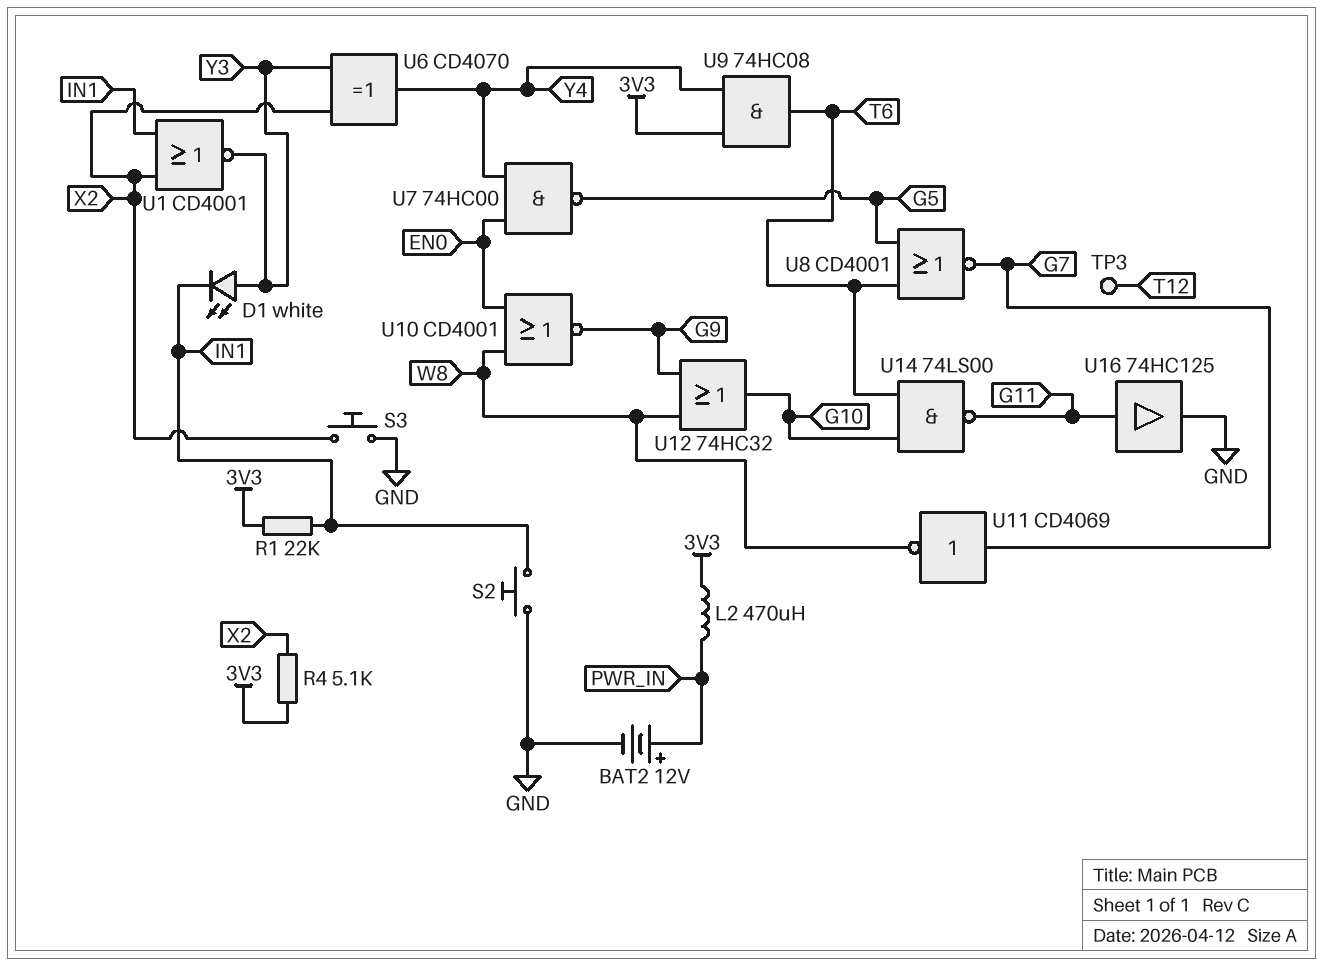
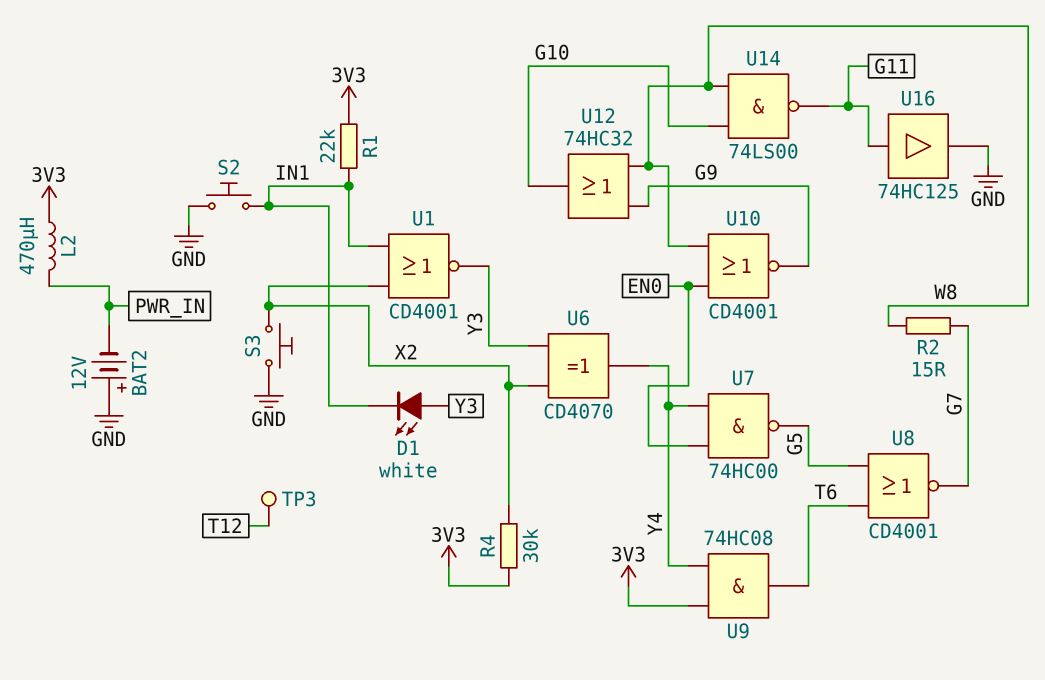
BAT2: 12V (plus PWR_IN, minus GND) -> 12V (plus GND, minus PWR_IN)
R2: none -> 15 (G7, W8)
R4: 5.1k (3V3, X2) -> 30k (3V3, X2)
U11: NOT CD4069 (in G7, out W8) -> none
U14: NAND 74LS00 (in G10, in T6, out G11) -> NAND 74LS00 (in G10, in W8, out G11)

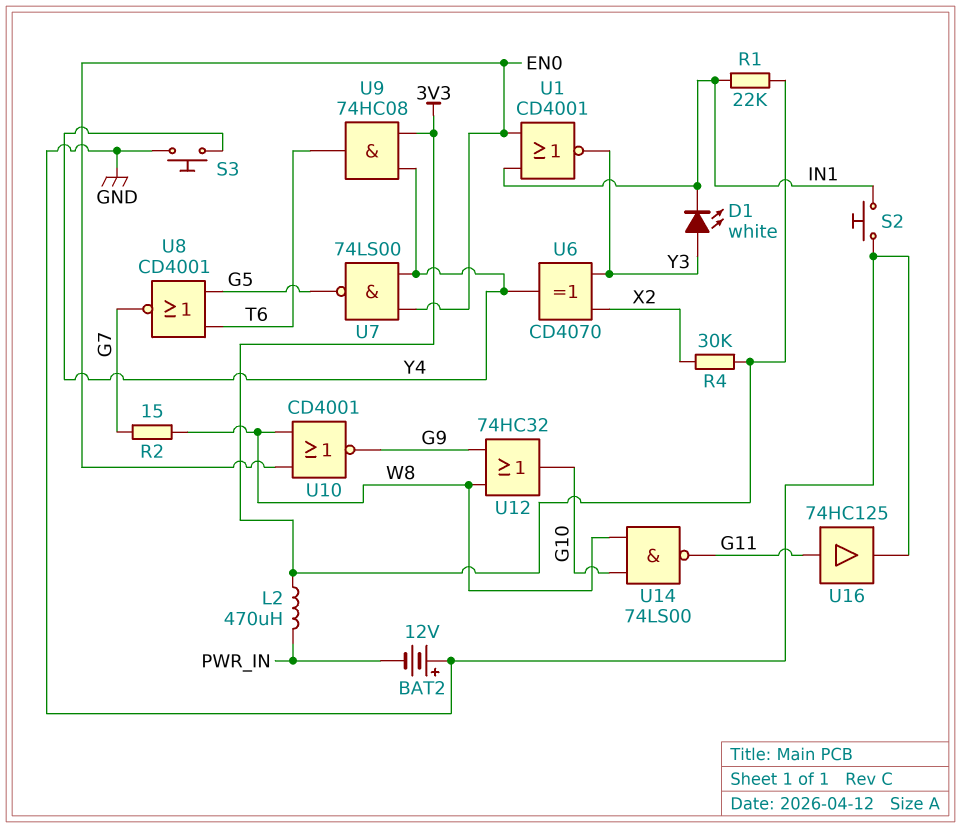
S3: button (GND, X2) -> button (GND, Y4)
TP3: test point (T12) -> none
U1: NOR CD4001 (in IN1, in X2, out Y3) -> NOR CD4001 (in EN0, in IN1, out Y3)
U7: NAND 74HC00 (in EN0, in Y4, out G5) -> NAND 74LS00 (in EN0, in Y4, out G5)

